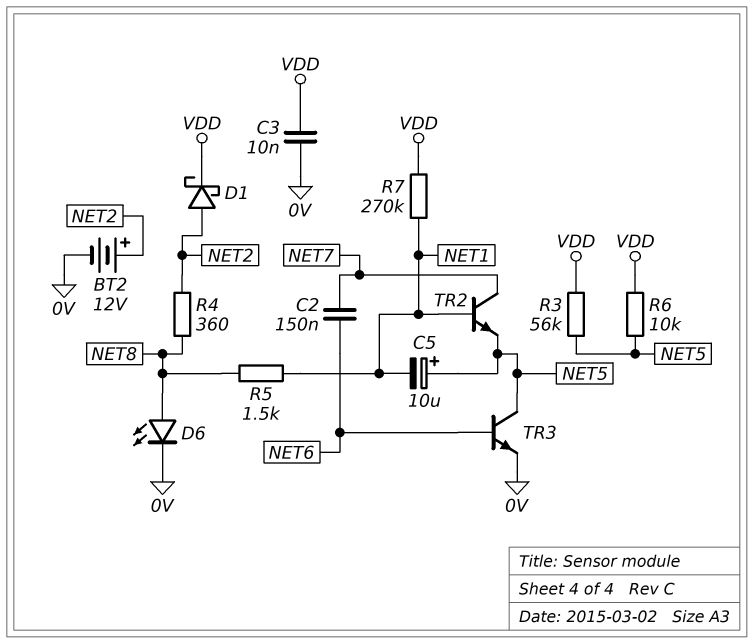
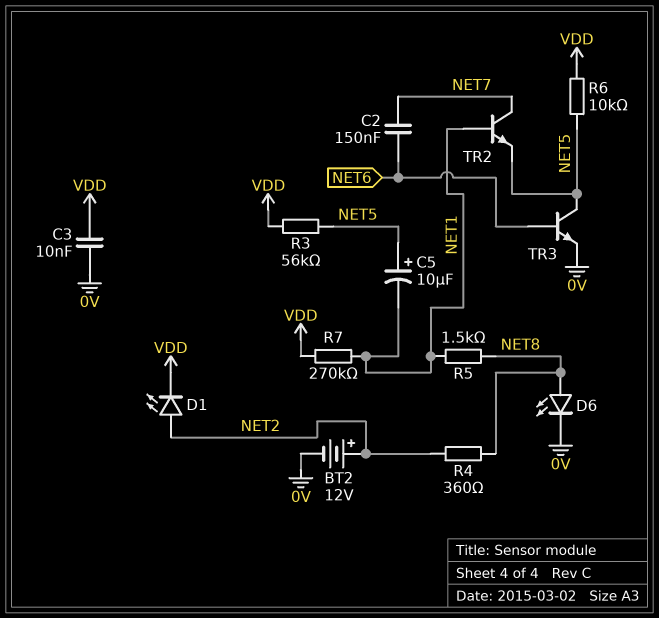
D1: schottky (A NET2, K VDD) -> LED (A NET2, K VDD)

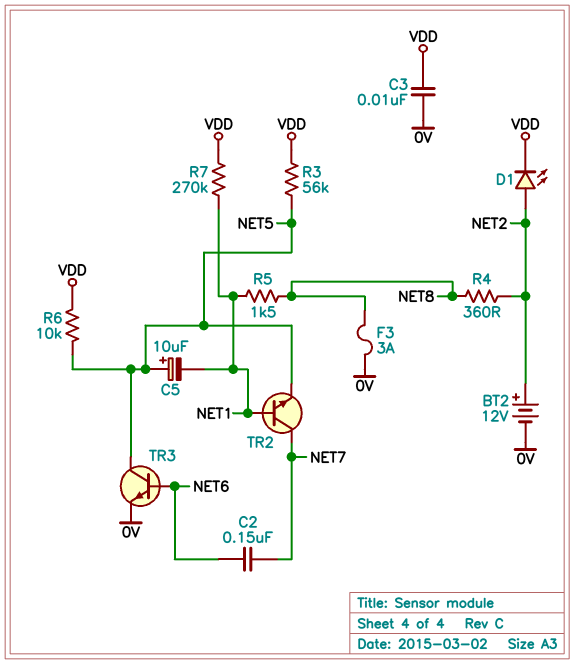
D6: LED (A NET8, K 0V) -> none
F3: none -> 3A (0V, NET8)

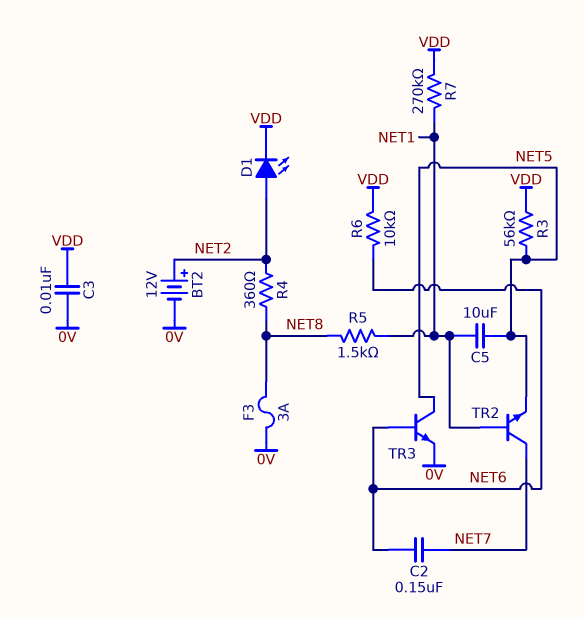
C5: 10uF (plus NET5, minus NET1) -> 10uF (NET1, NET5)
R6: 10k (NET5, VDD) -> 10k (NET6, VDD)

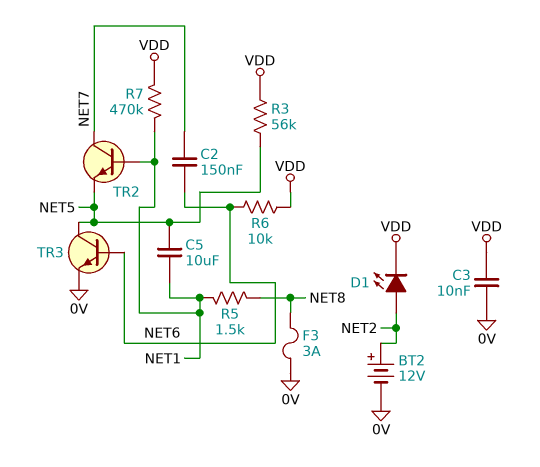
R4: 360 (NET2, NET8) -> none
R7: 270k (NET1, VDD) -> 470k (NET1, VDD)

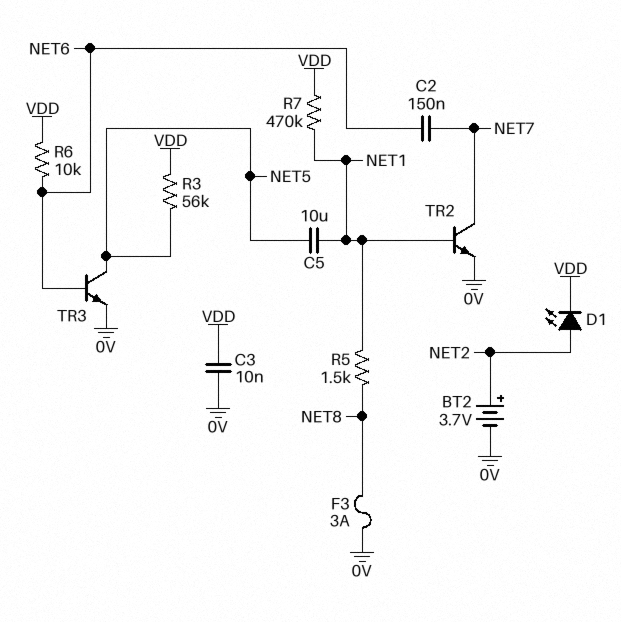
BT2: 12V (plus NET2, minus 0V) -> 3.7V (plus NET2, minus 0V)
TR2: NPN (B NET1, C NET7, E NET5) -> NPN (B NET1, C NET7, E 0V)

